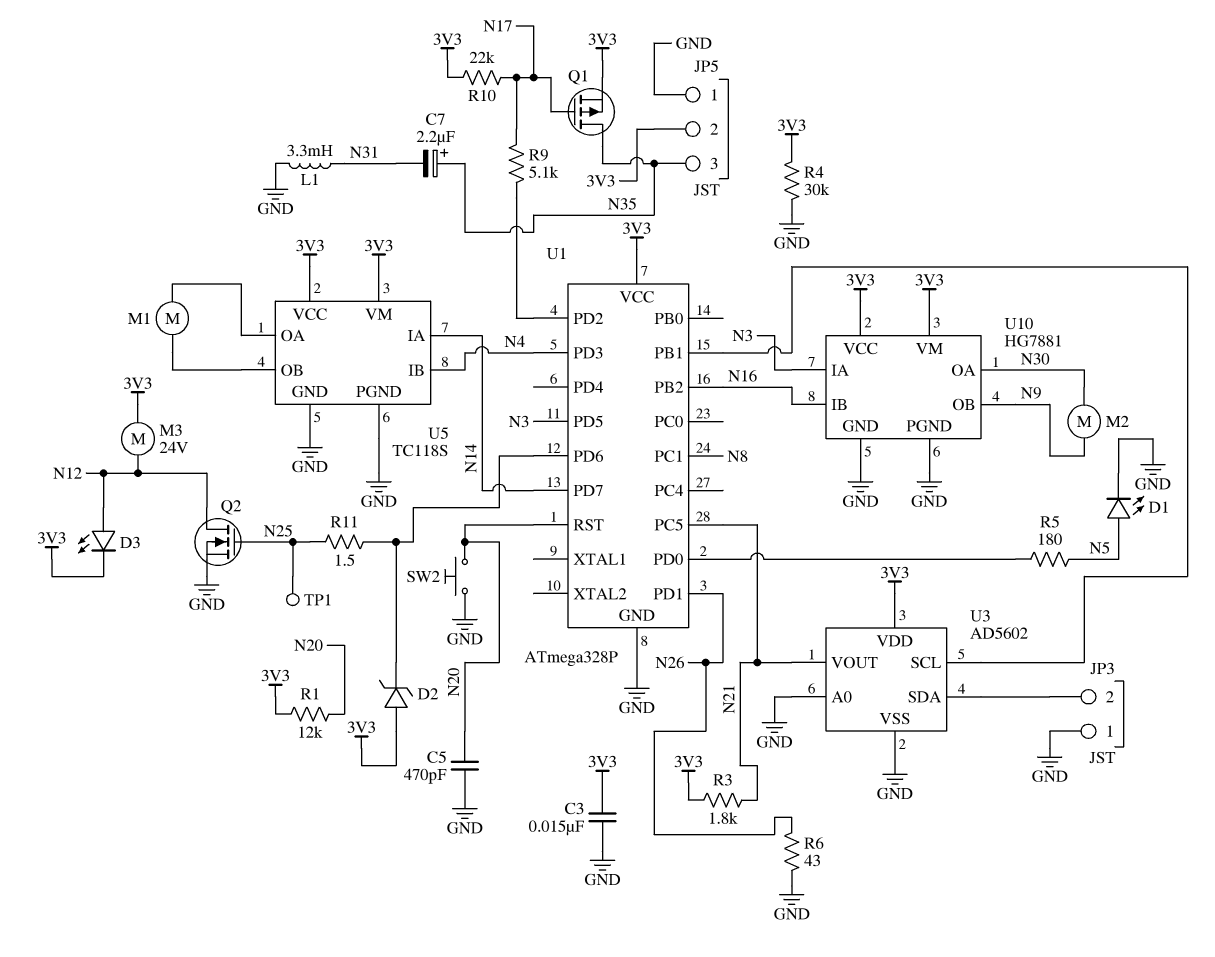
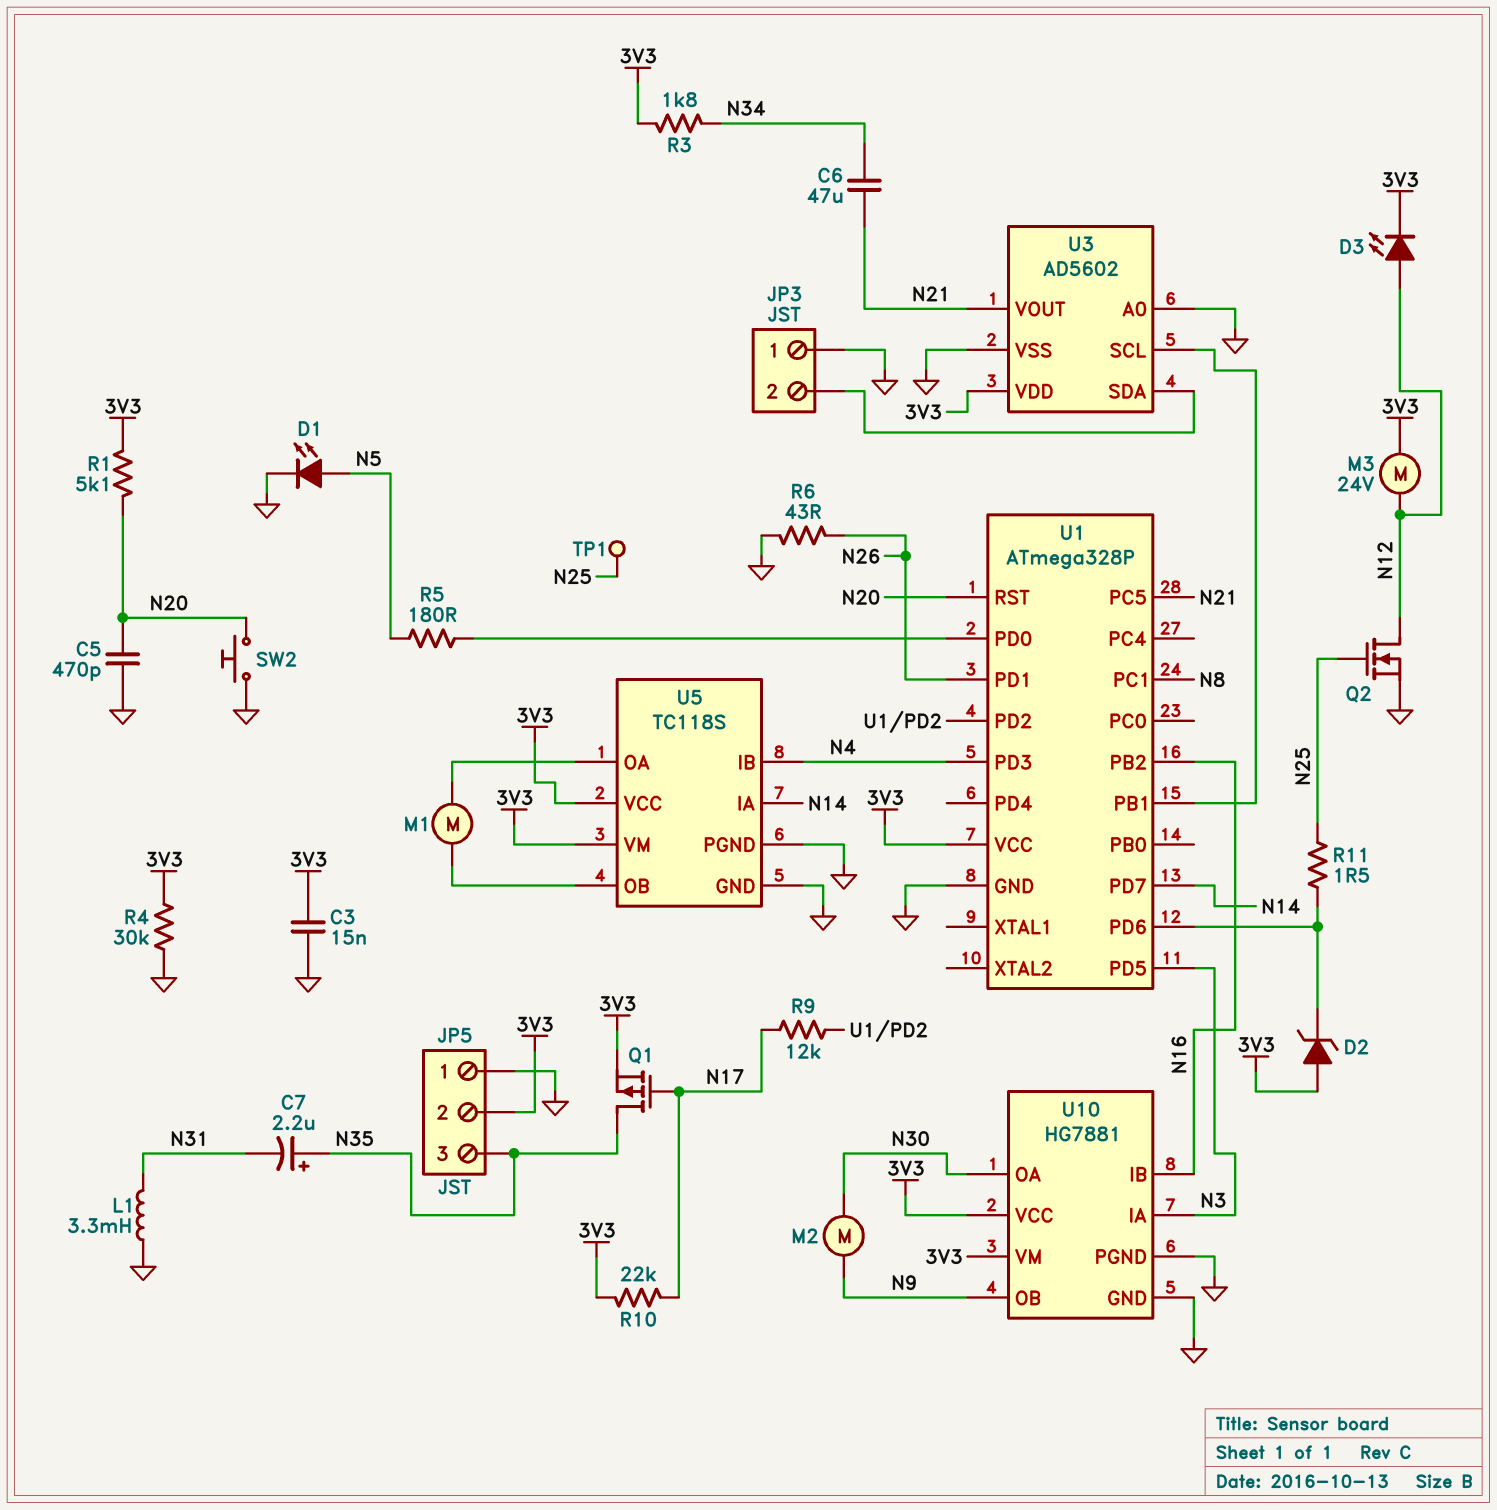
C6: none -> 47uF (N21, N34)
R1: 12k (3V3, N20) -> 5.1k (3V3, N20)
R3: 1.8k (3V3, N21) -> 1.8k (3V3, N34)
R9: 5.1k (N17, U1/PD2) -> 12k (N17, U1/PD2)

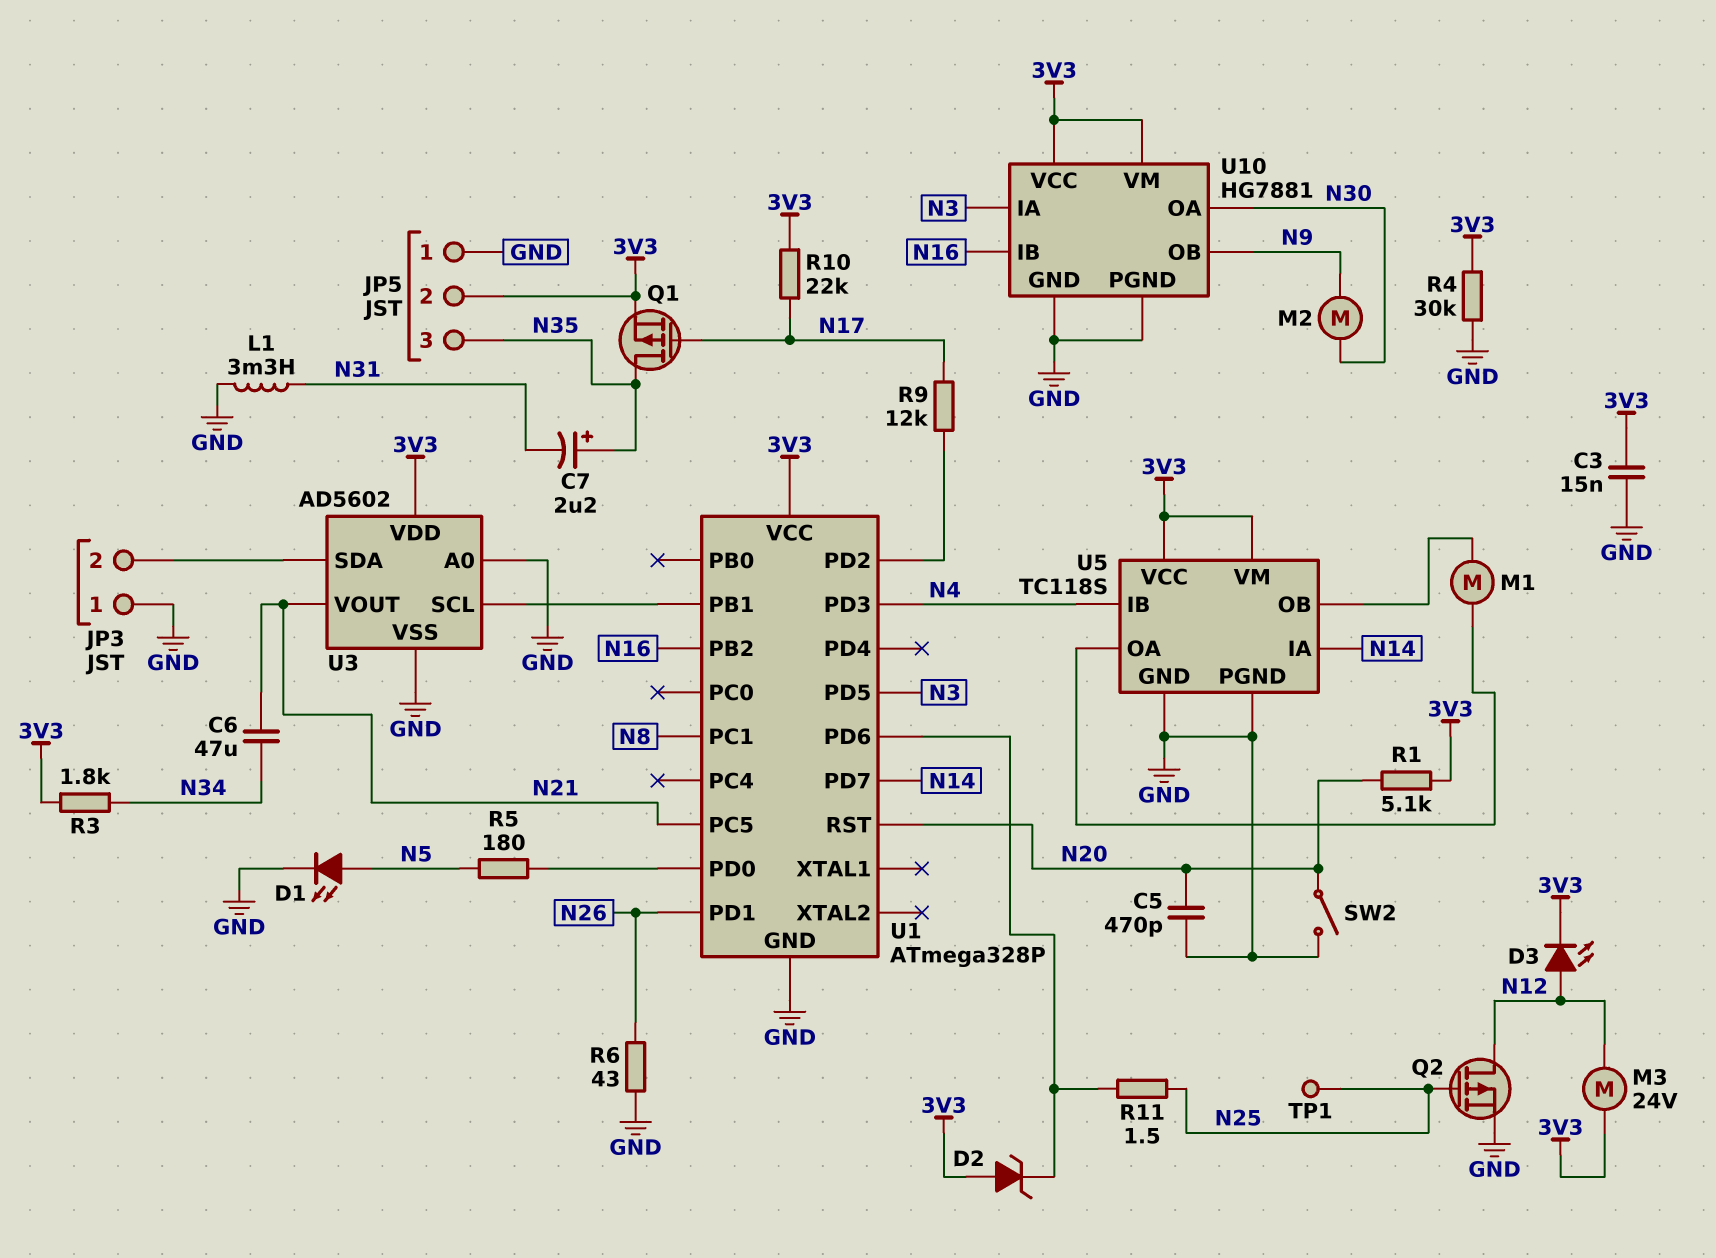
Q2: NMOS (G N25, D N12, S GND) -> PMOS (G N25, D N12, S GND)
SW2: button (GND, N20) -> switch (GND, N20)

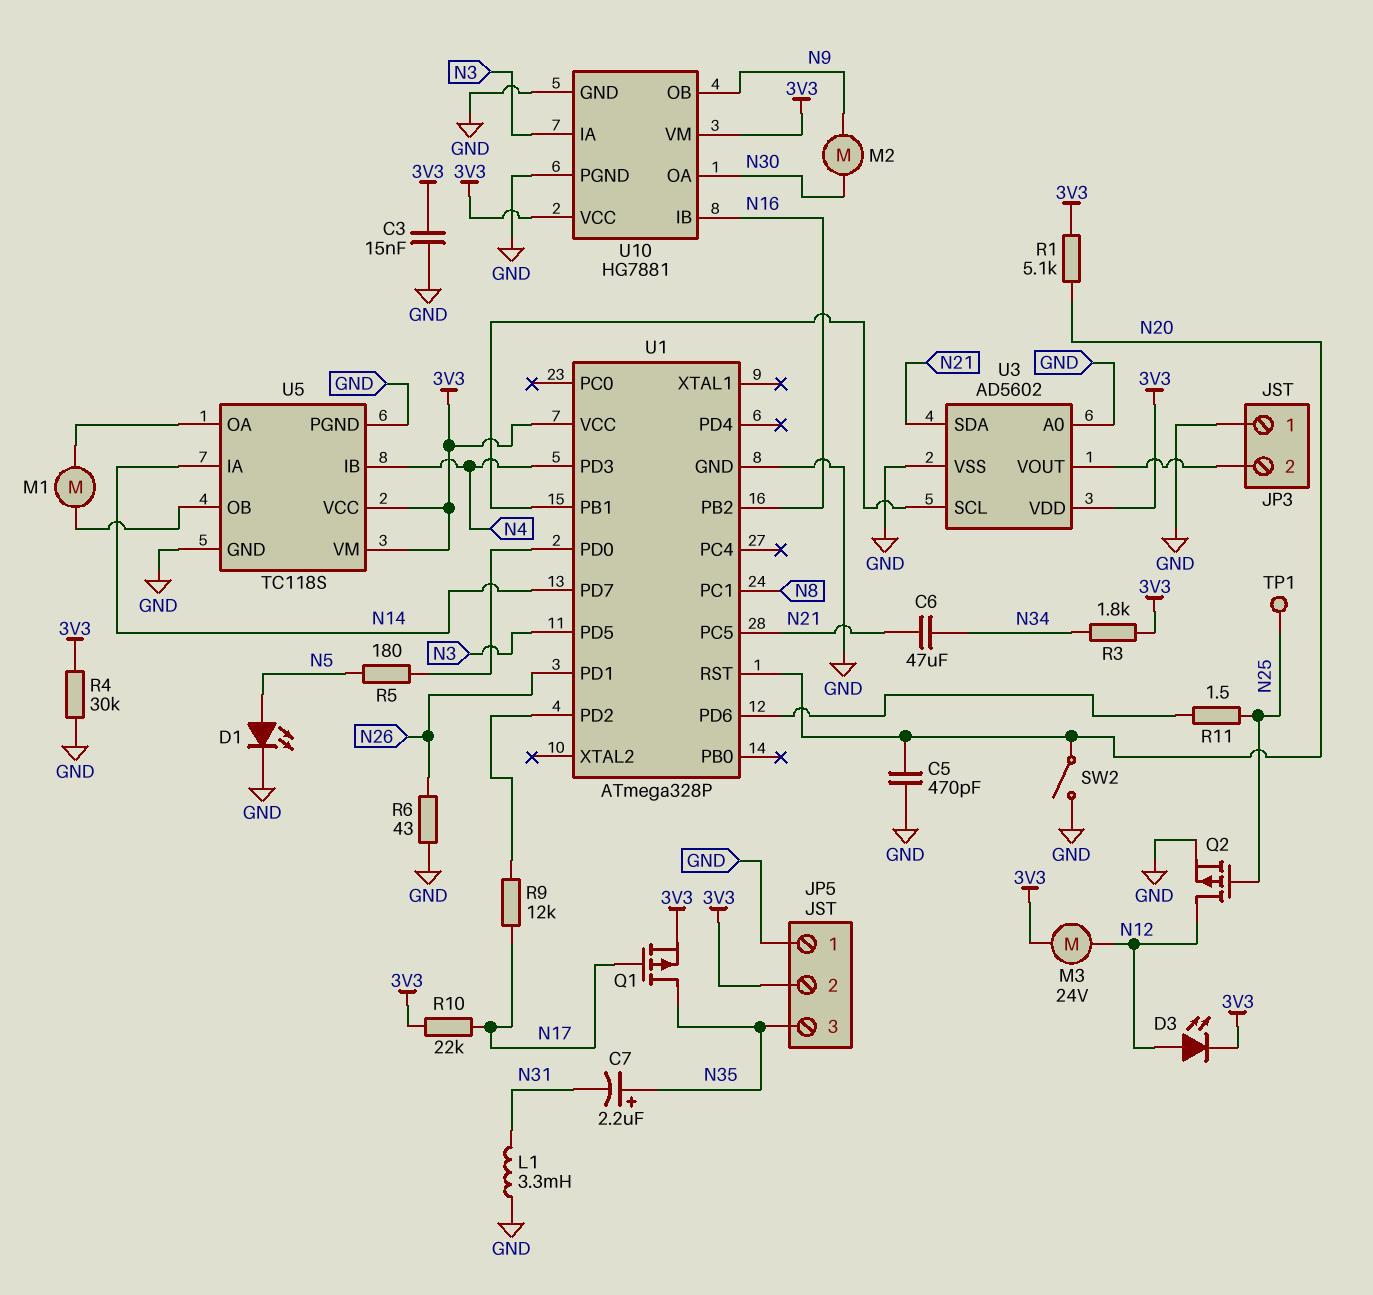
D2: zener (A 3V3, K U1/PD6) -> none
U3 pin SDA: JP3/2 -> N21
U3 pin VOUT: N21 -> JP3/2

